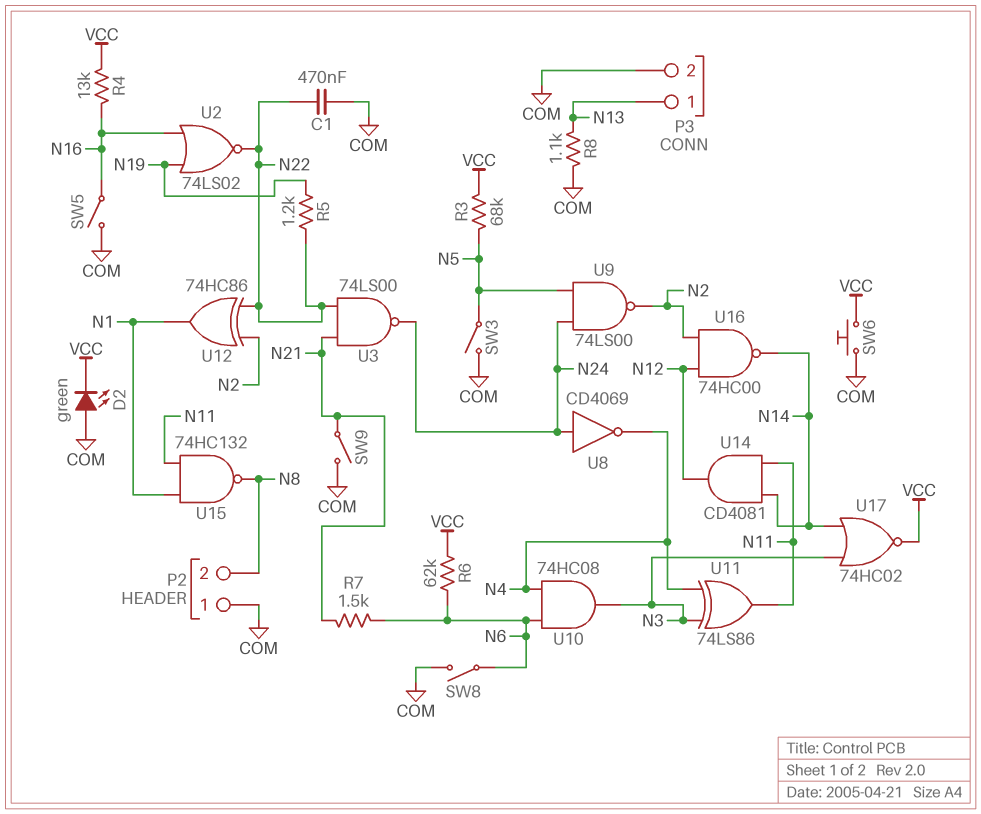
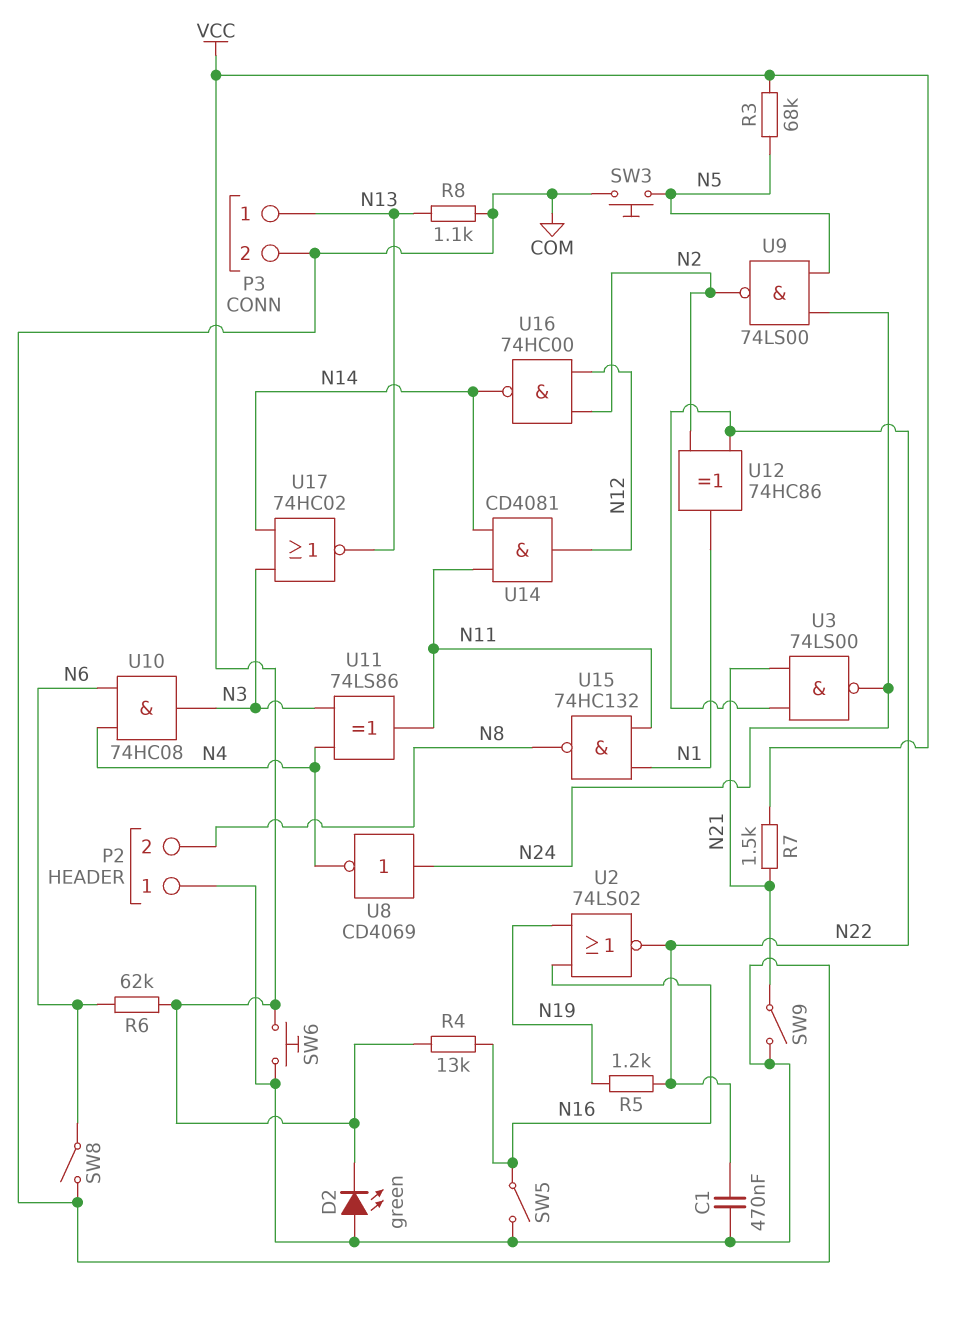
R7: 1.5k (N6, N21) -> 1.5k (N21, VCC)
SW3: switch (COM, N5) -> button (COM, N5)
U17: NOR 74HC02 (in N3, in N14, out VCC) -> NOR 74HC02 (in N3, in N14, out N13)

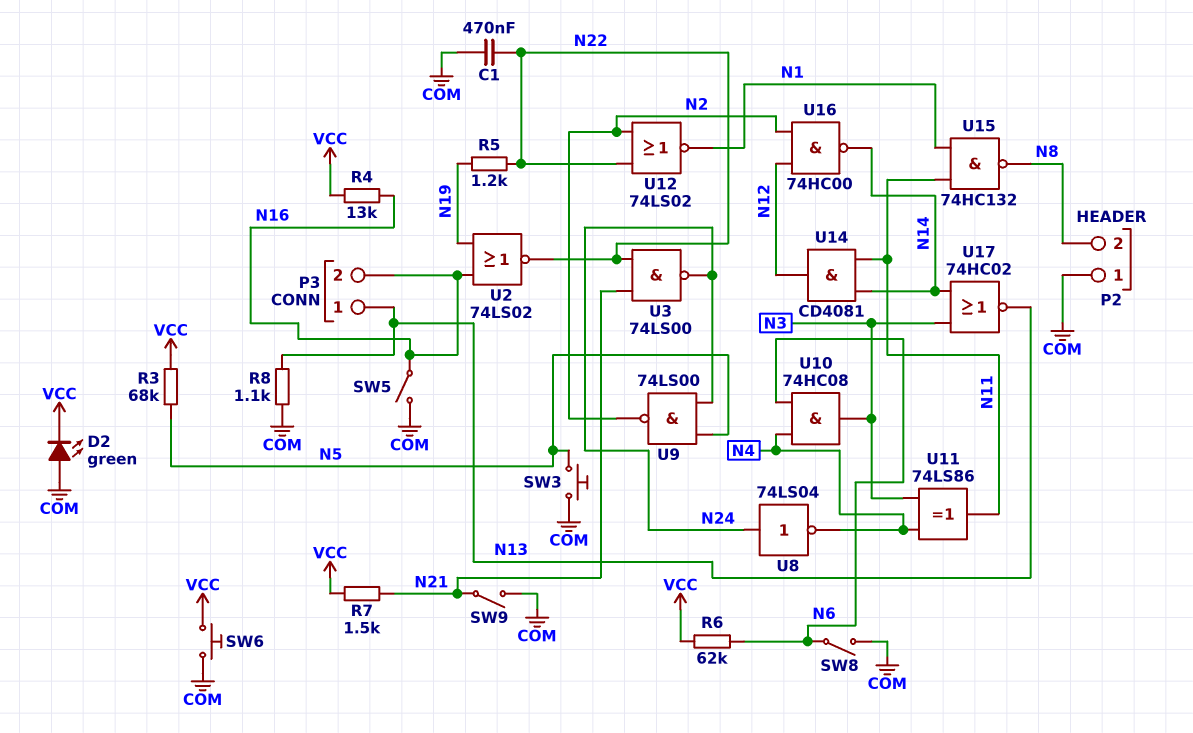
P3 pin 2: COM -> N16
U8: NOT CD4069 (in N24, out N4) -> NOT 74LS04 (in N24, out N4)
U12: XOR 74HC86 (in N2, in N22, out N1) -> NOR 74LS02 (in N2, in N22, out N1)

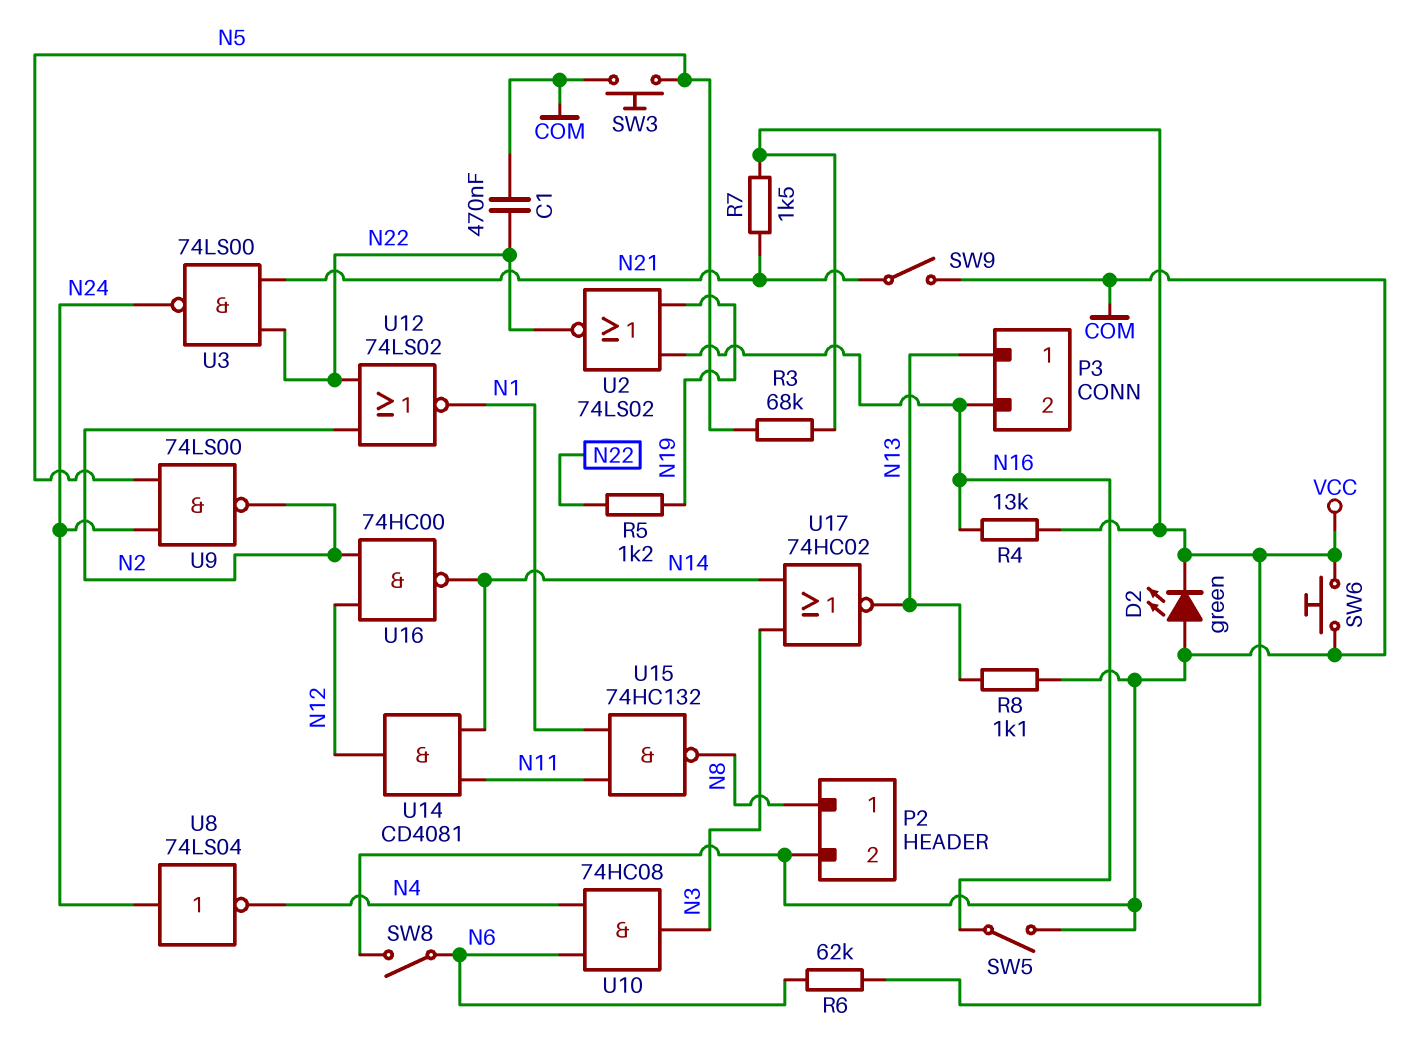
P2 pin 1: COM -> N8
P2 pin 2: N8 -> COM
U11: XOR 74LS86 (in N3, in N4, out N11) -> none

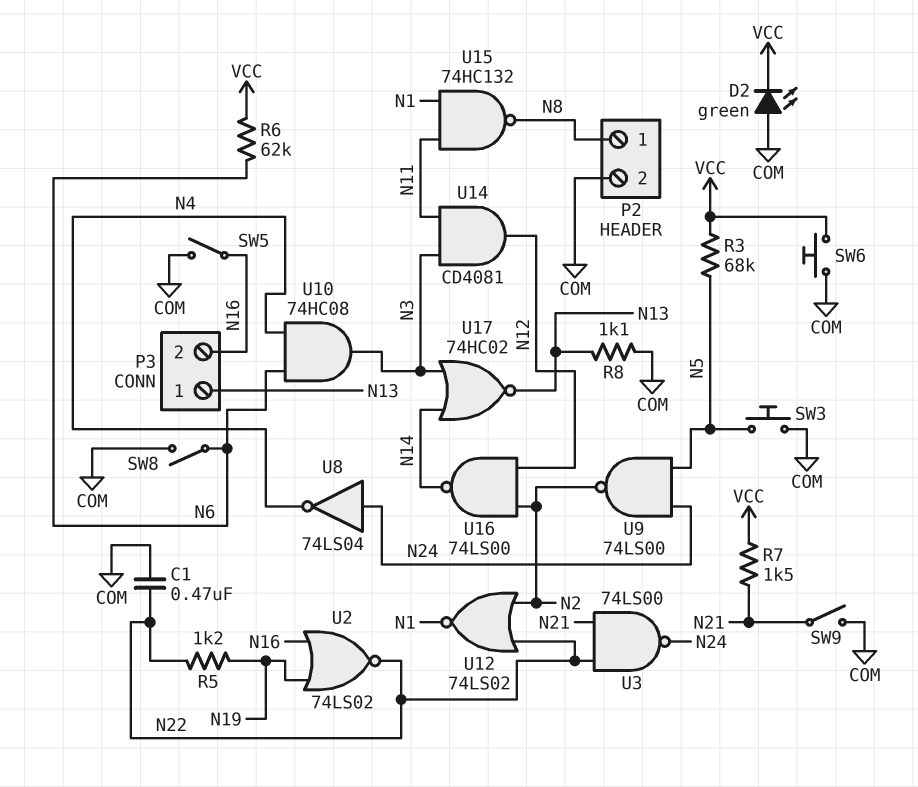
R4: 13k (N16, VCC) -> none
U14: AND CD4081 (in N11, in N14, out N12) -> AND CD4081 (in N3, in N11, out N12)
U16: NAND 74HC00 (in N2, in N12, out N14) -> NAND 74LS00 (in N2, in N12, out N14)

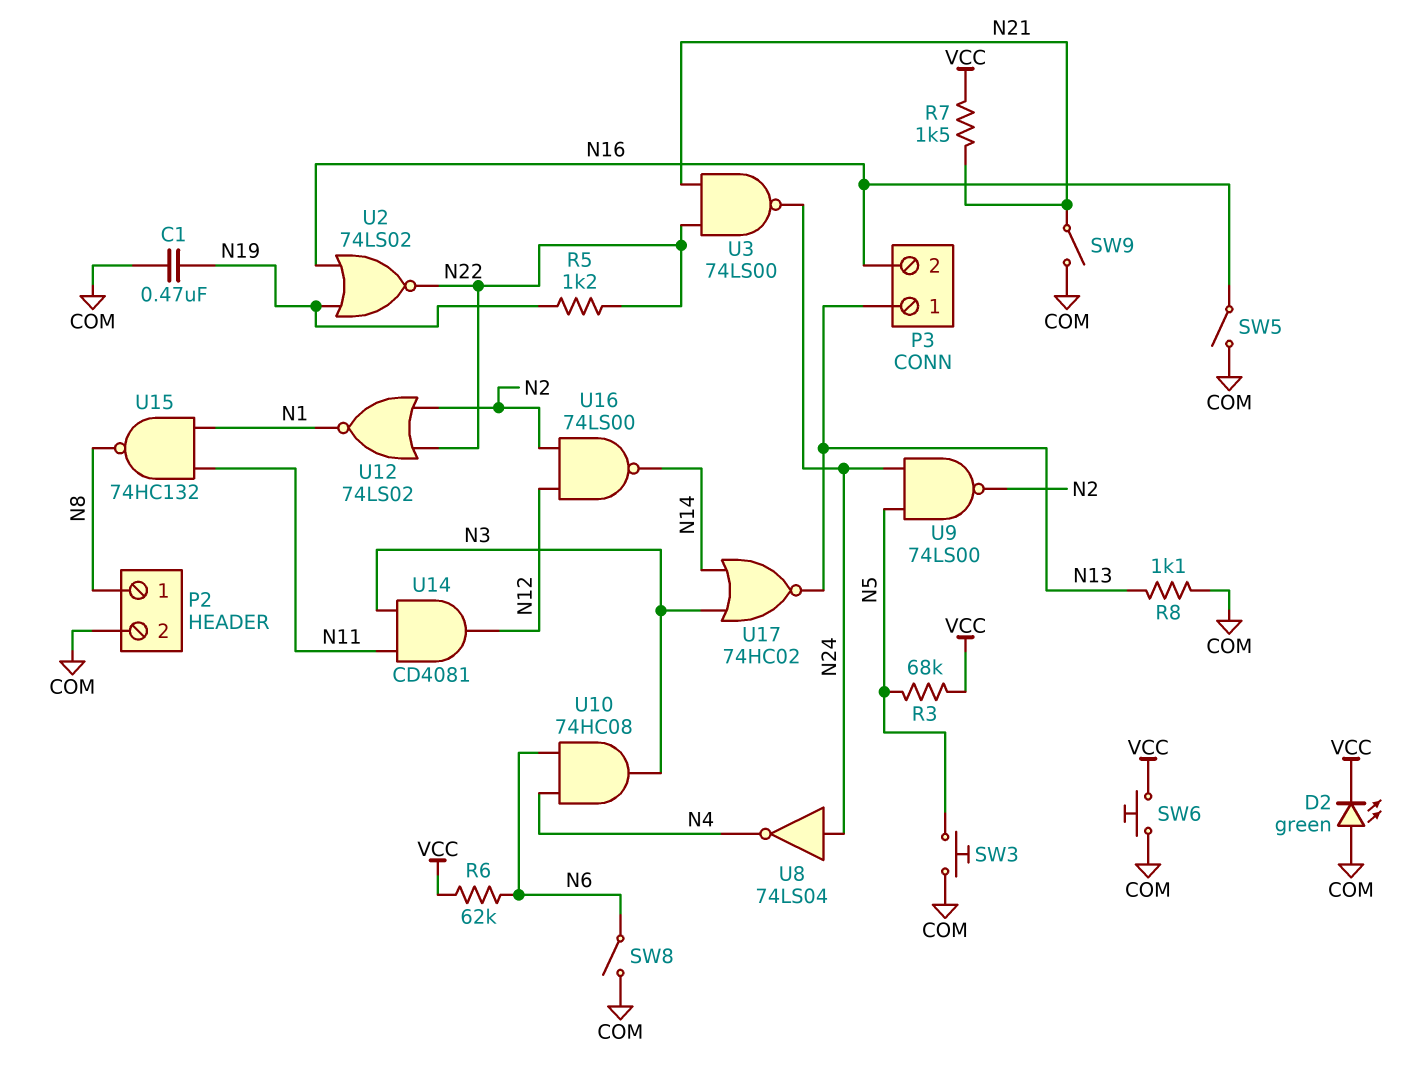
C1: 470nF (COM, N22) -> 470nF (COM, N19)

